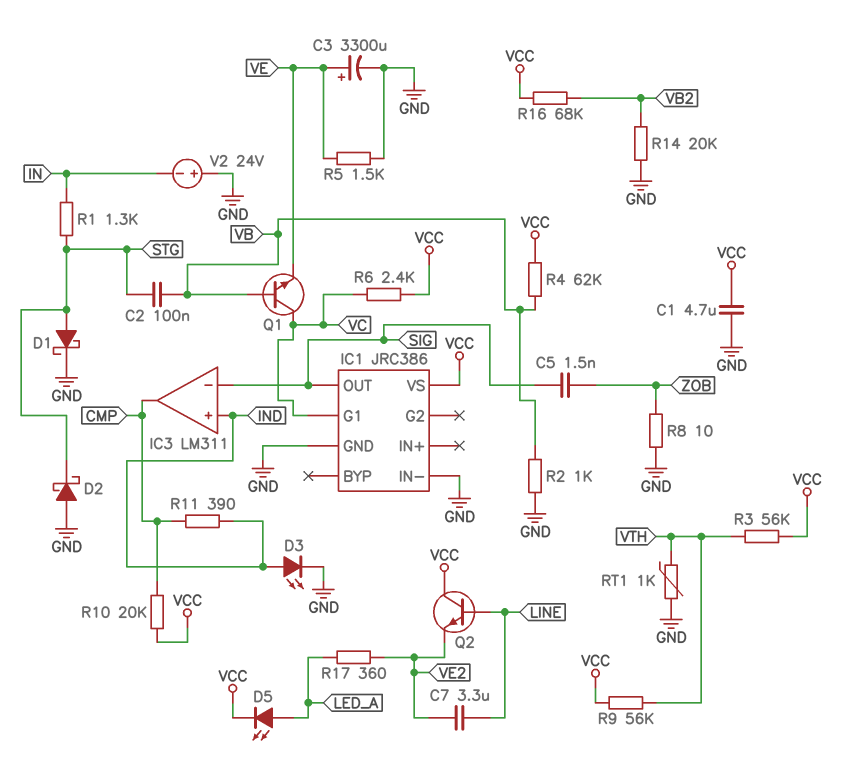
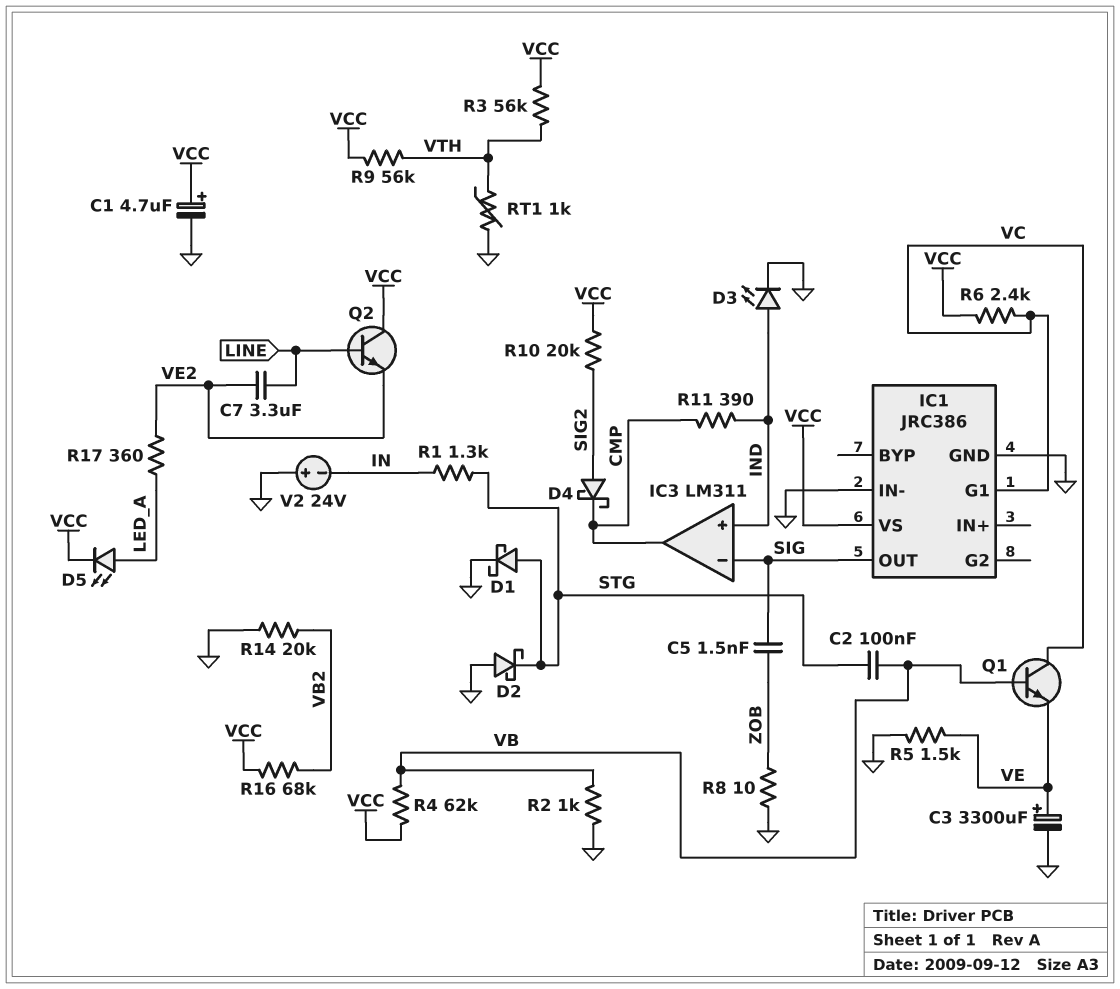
C1: 4.7uF (GND, VCC) -> 4.7uF (plus VCC, minus GND)
D4: none -> schottky (A SIG2, K CMP)
R10: 20k (CMP, VCC) -> 20k (SIG2, VCC)

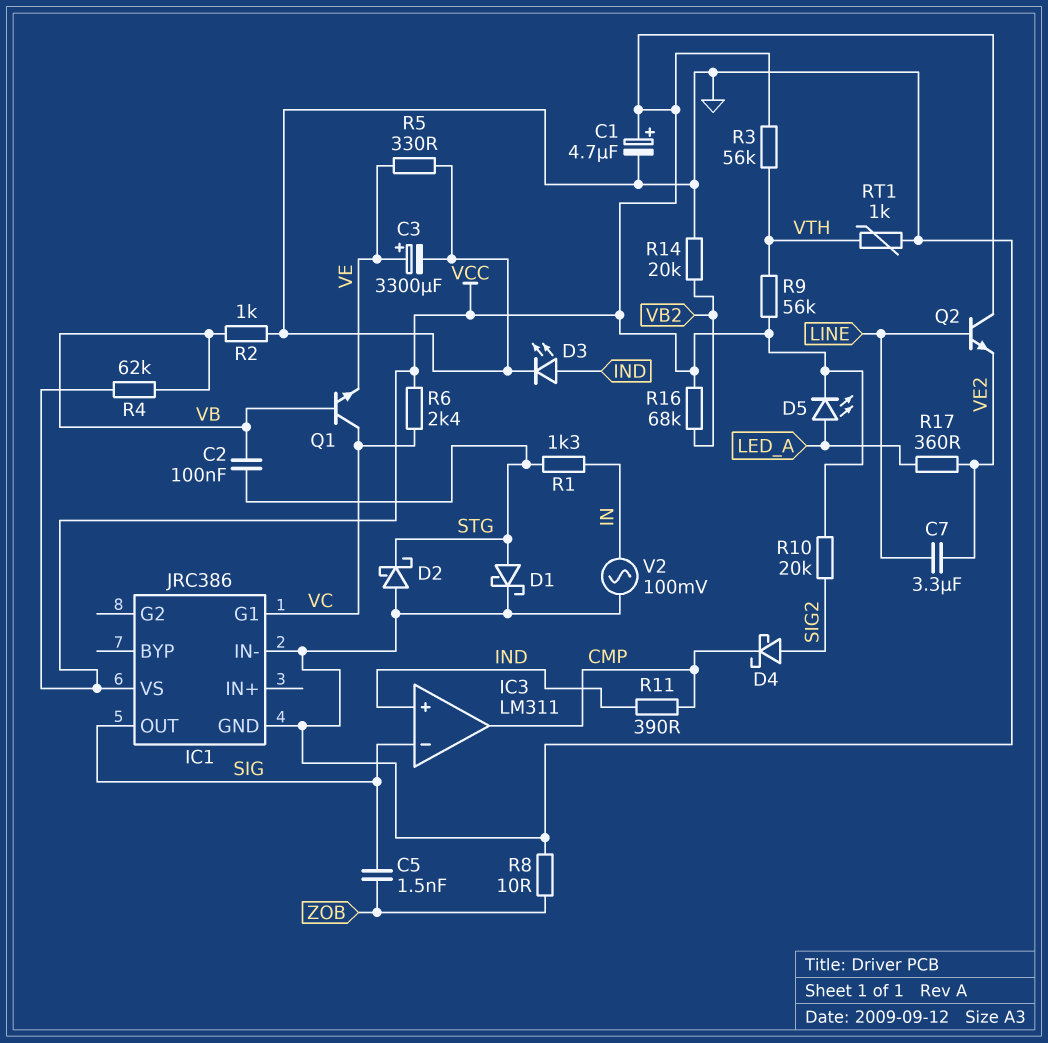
R5: 1.5k (GND, VE) -> 330 (GND, VE)
V2: 24V (plus GND, minus IN) -> AC 100mV (GND, IN)

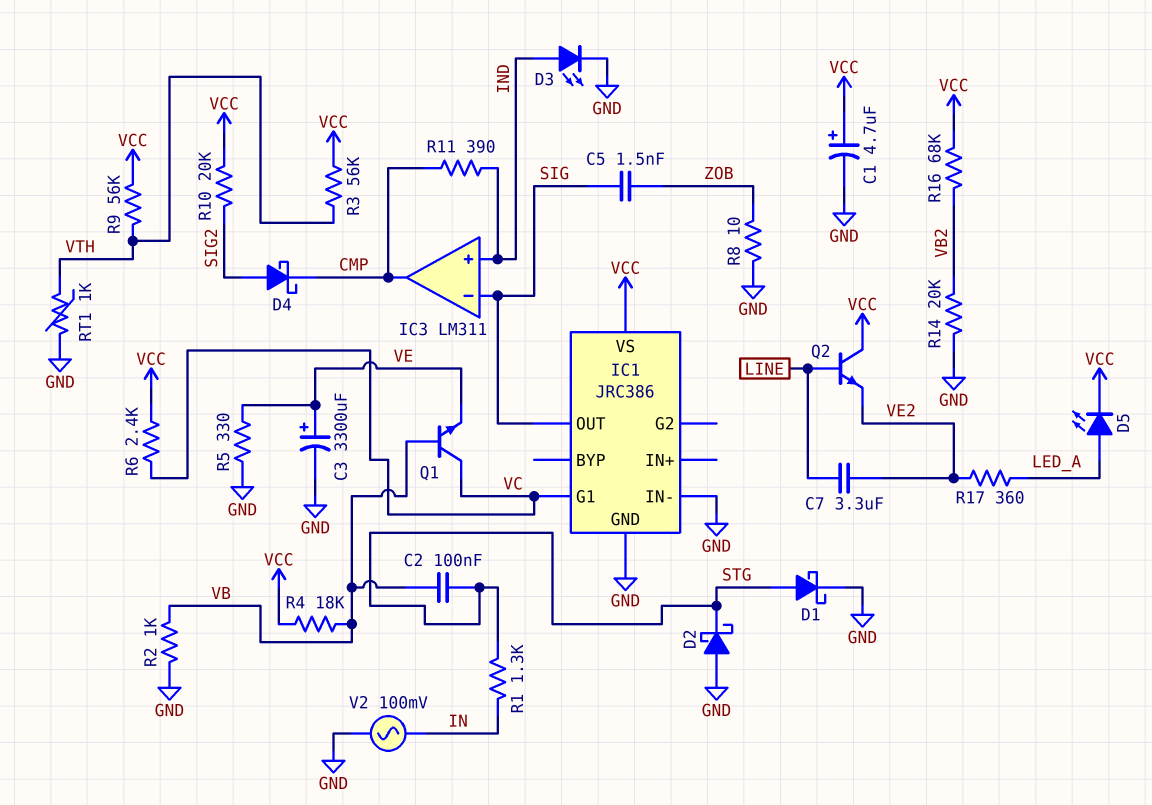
R4: 62k (VB, VCC) -> 18k (VB, VCC)

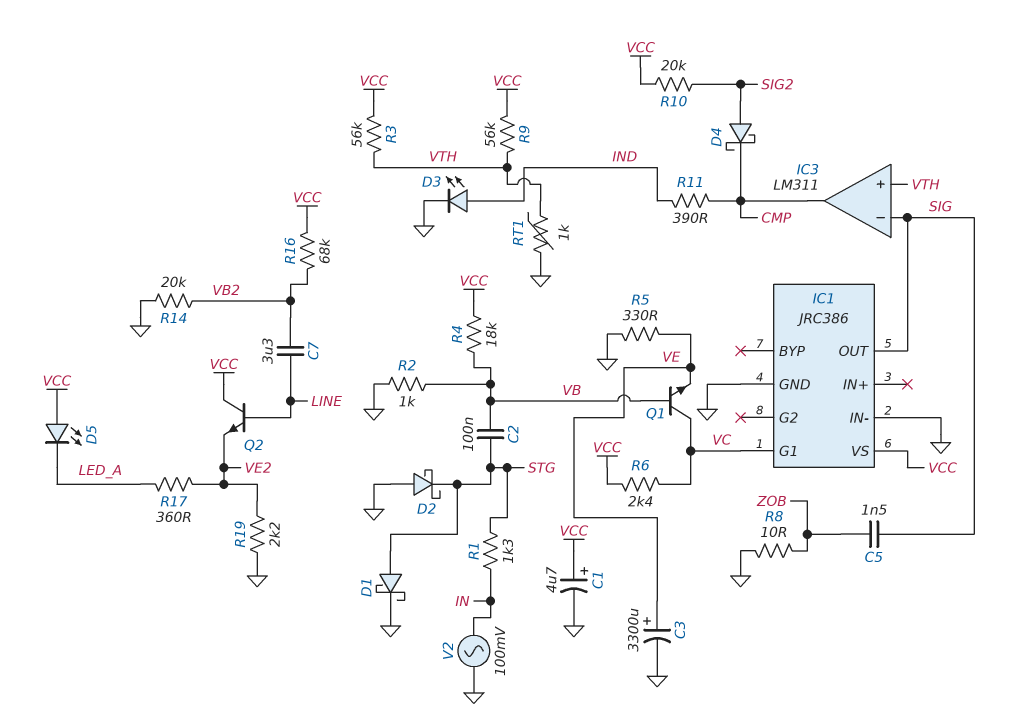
C7: 3.3uF (LINE, VE2) -> 3.3uF (LINE, VB2)
D5: LED (A LED_A, K VCC) -> LED (A VCC, K LED_A)
IC3 pin in+: IND -> VTH
R19: none -> 2.2k (GND, VE2)

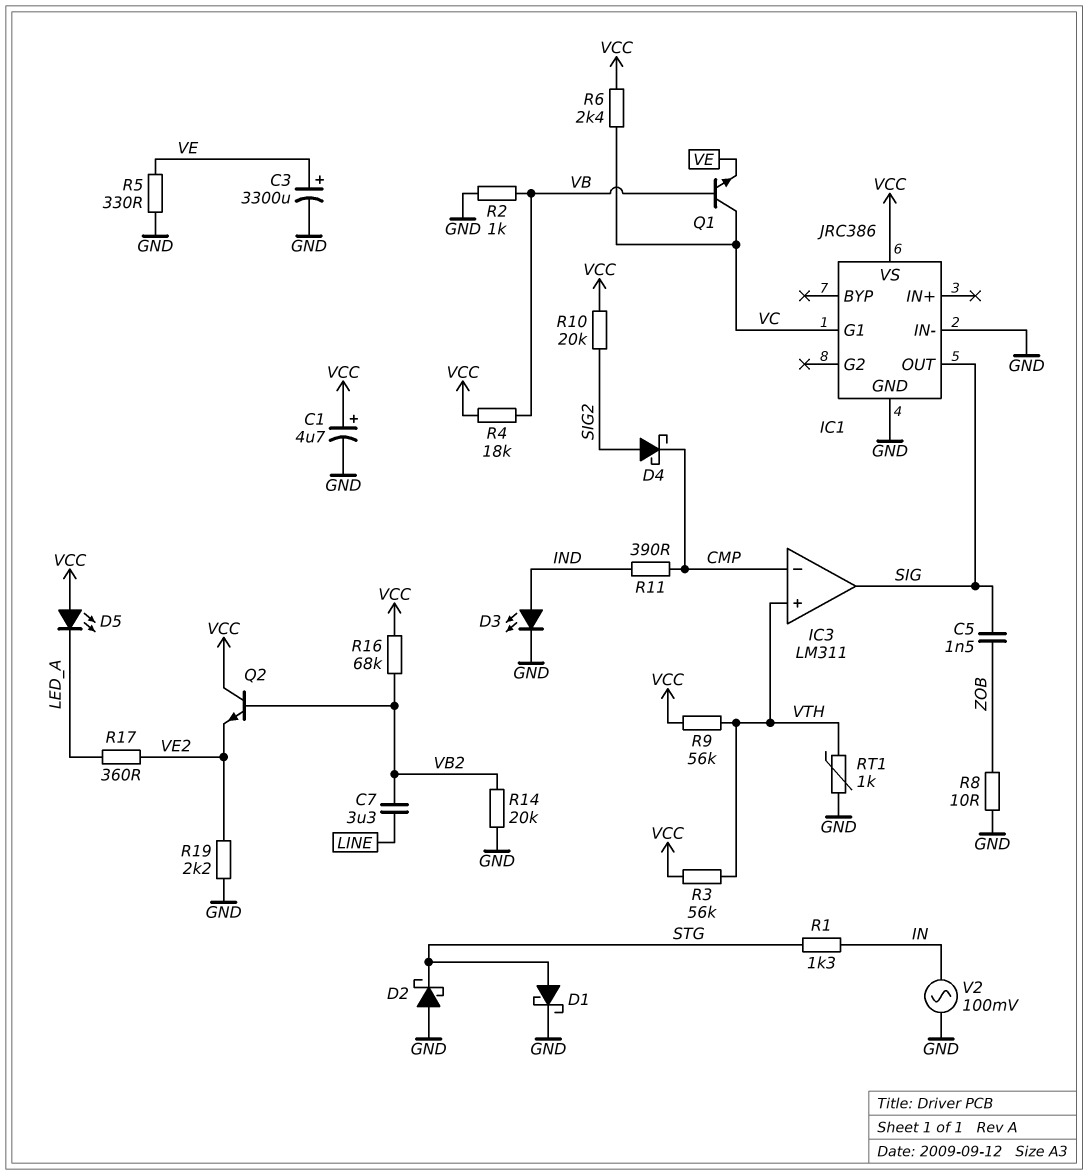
C2: 100nF (STG, VB) -> none
IC3 pin in-: SIG -> CMP
IC3 pin out: CMP -> SIG
Q2: NPN (B LINE, C VCC, E VE2) -> NPN (B VB2, C VCC, E VE2)

